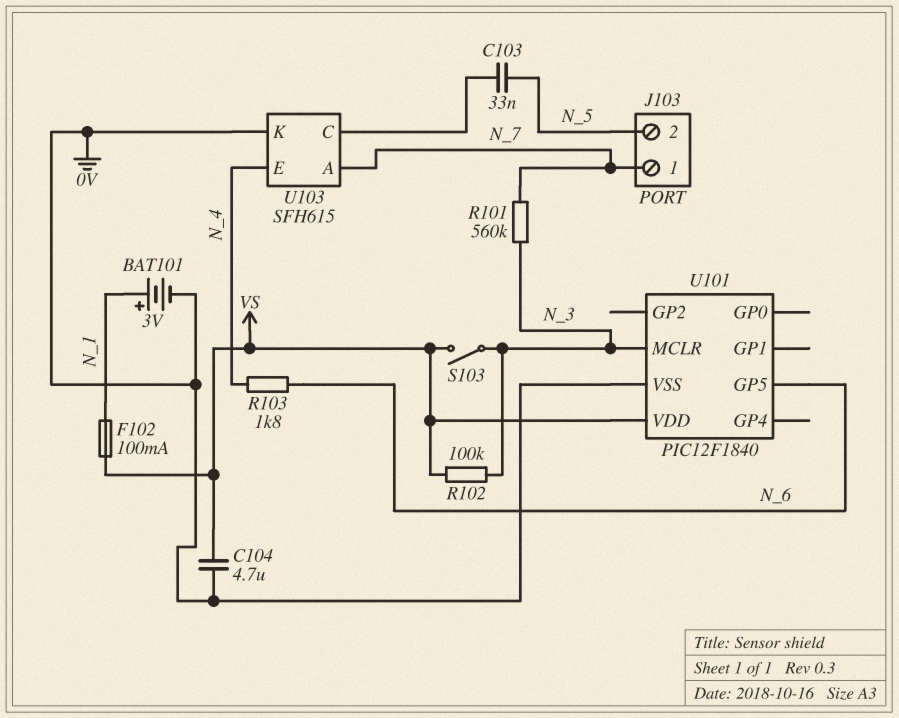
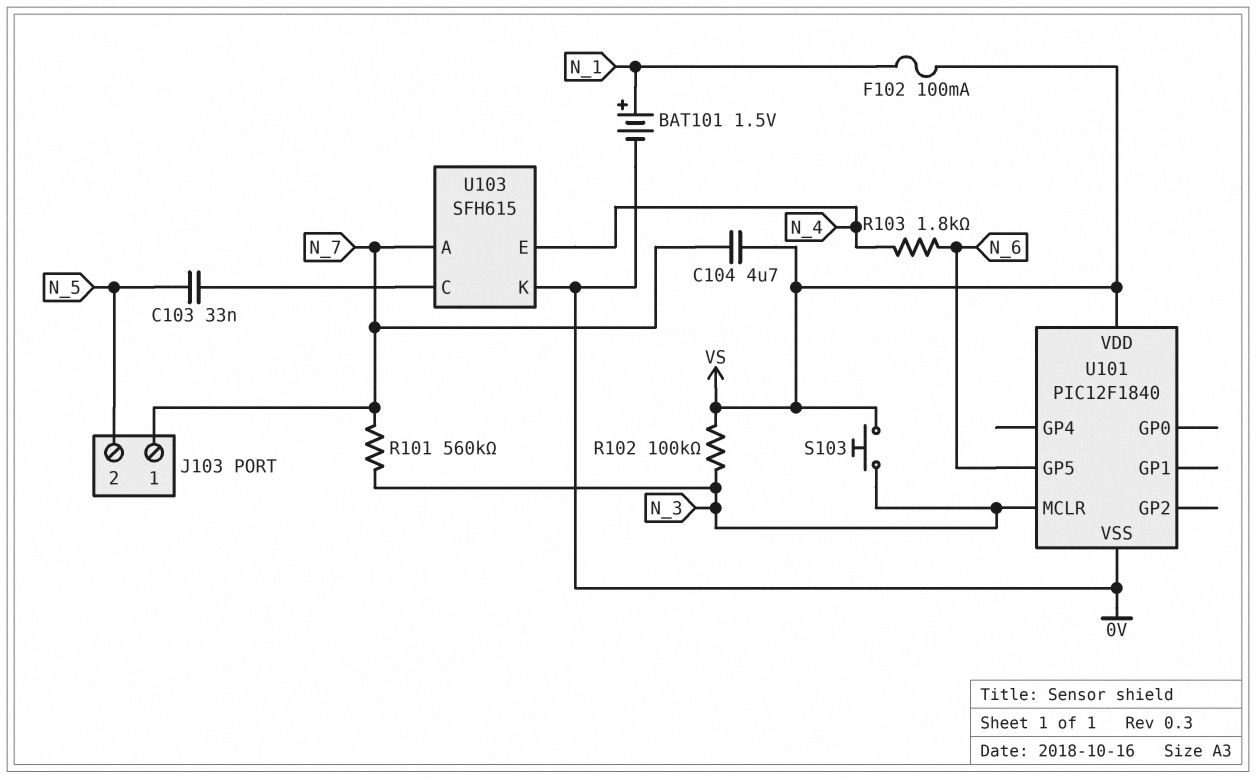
BAT101: 3V (plus N_1, minus 0V) -> 1.5V (plus N_1, minus 0V)
C104: 4.7uF (0V, VS) -> 4.7uF (N_7, VS)
S103: switch (N_3, VS) -> button (N_3, VS)

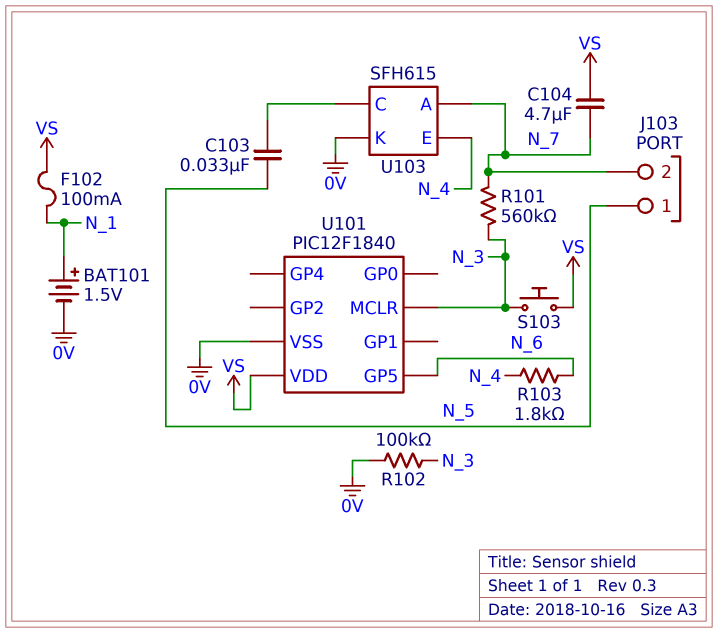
J103 pin 1: N_7 -> N_5
J103 pin 2: N_5 -> N_7
R102: 100k (N_3, VS) -> 100k (0V, N_3)

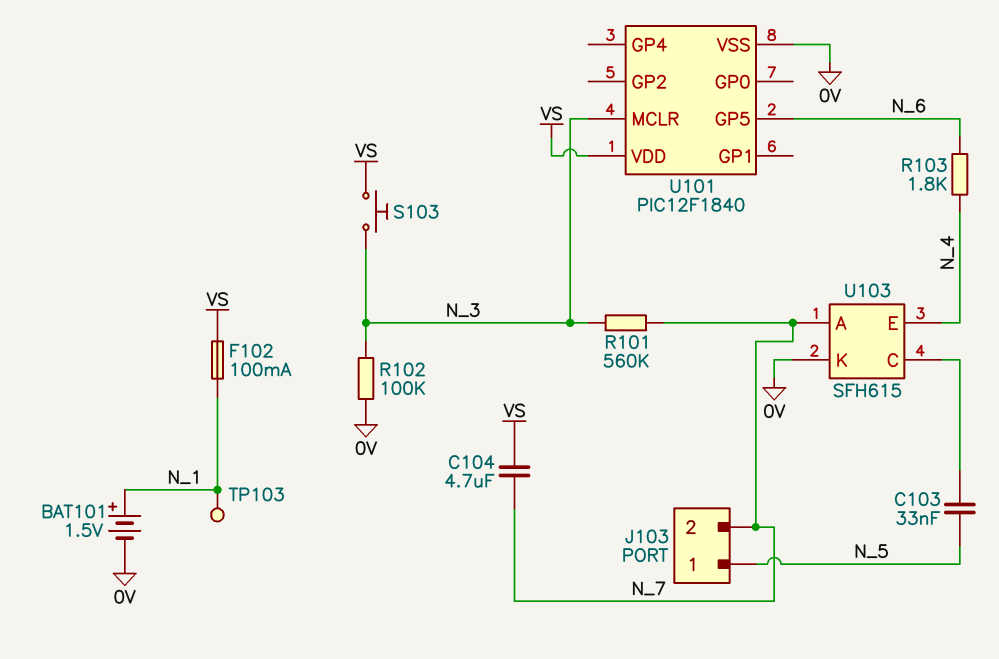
TP103: none -> test point (N_1)

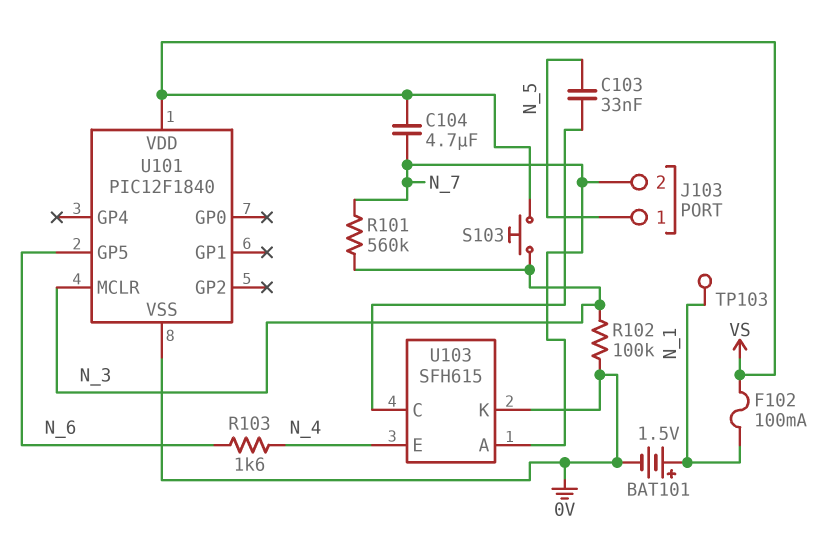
R103: 1.8k (N_4, N_6) -> 1.6k (N_4, N_6)

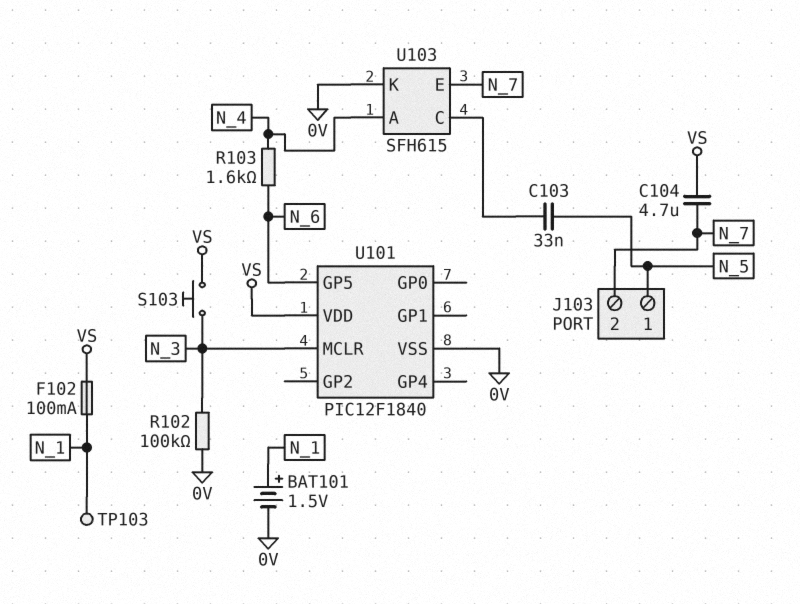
R101: 560k (N_3, N_7) -> none
U103 pin A: N_7 -> N_4
U103 pin E: N_4 -> N_7

